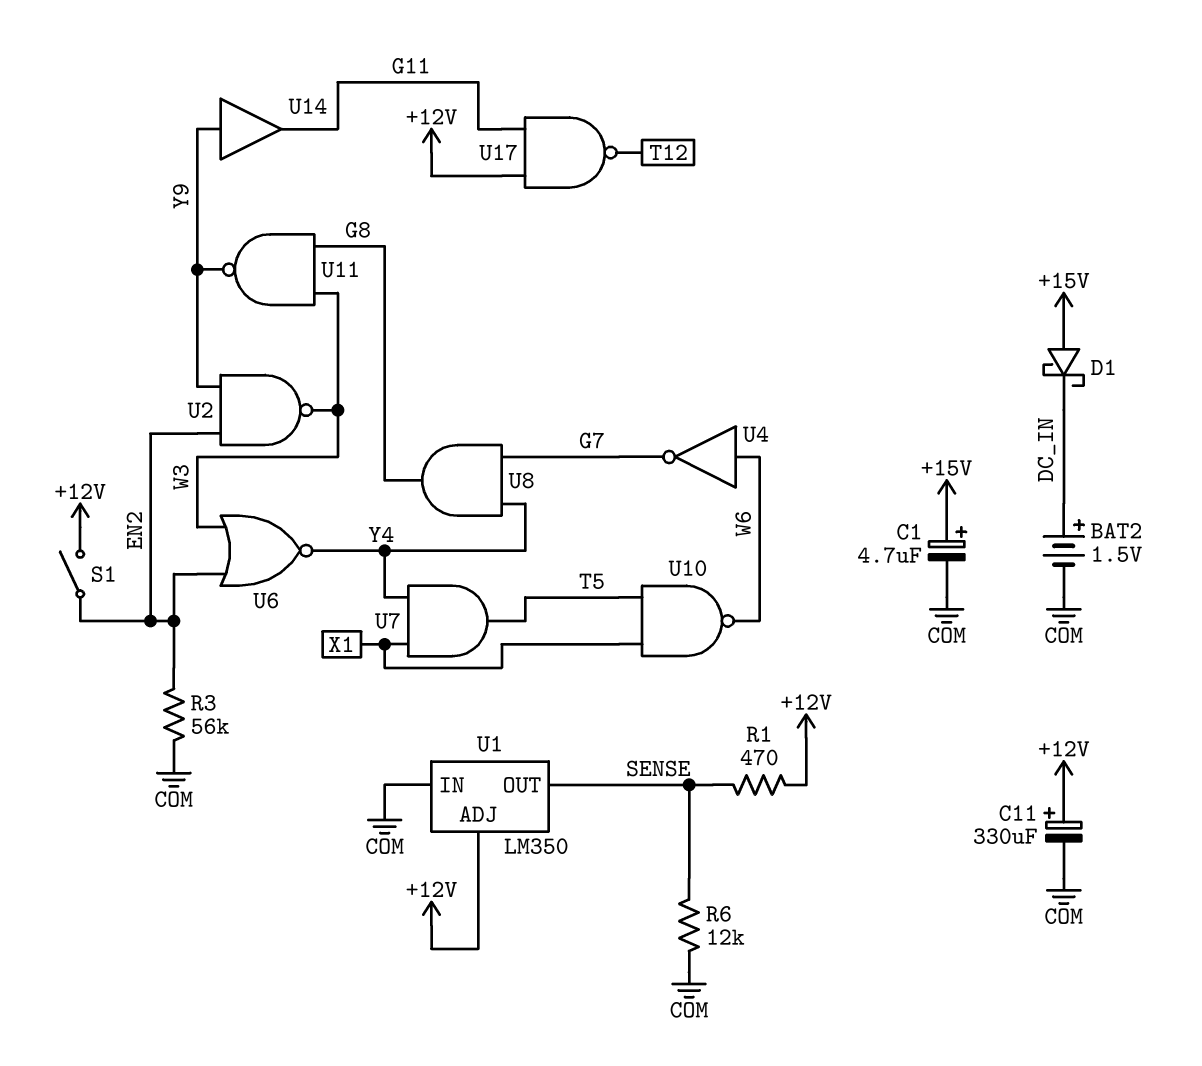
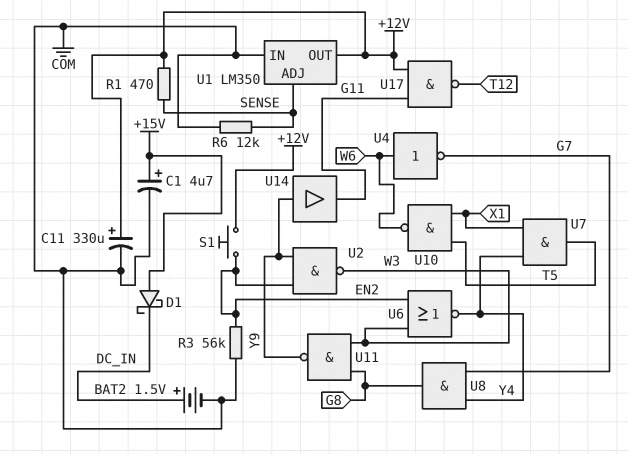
S1: switch (+12V, EN2) -> button (+12V, EN2)
U1 pin ADJ: +12V -> SENSE
U1 pin OUT: SENSE -> +12V

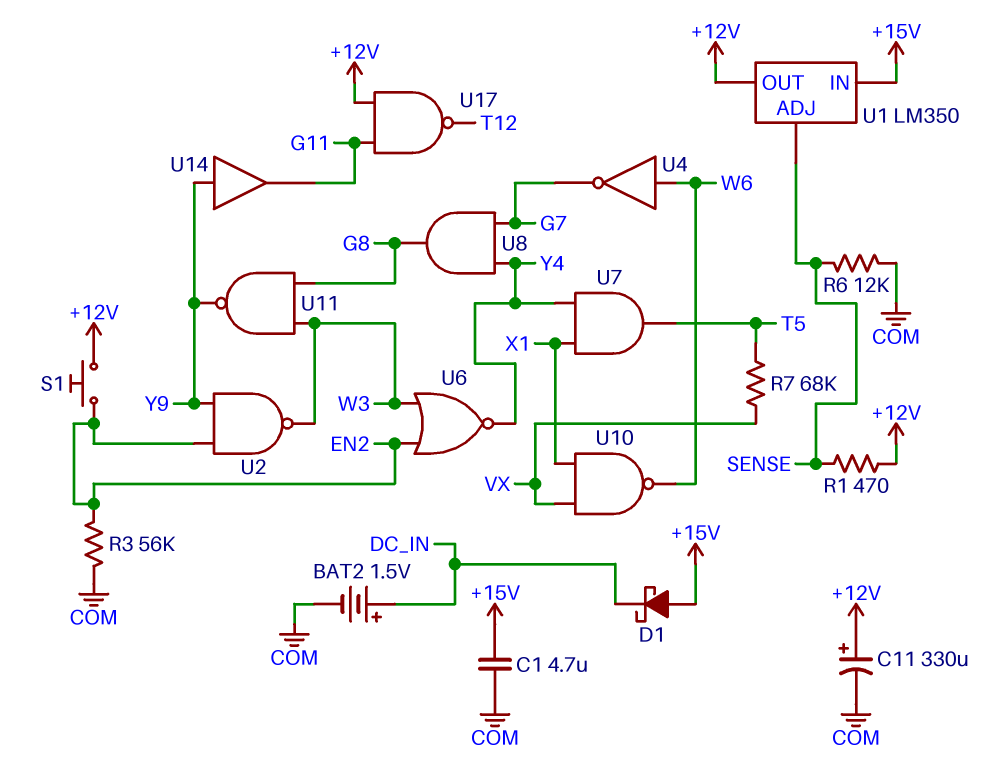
C1: 4.7uF (plus +15V, minus COM) -> 4.7uF (+15V, COM)
R7: none -> 68k (T5, VX)
U1 pin IN: COM -> +15V
U10: NAND (in T5, in X1, out W6) -> NAND (in VX, in X1, out W6)

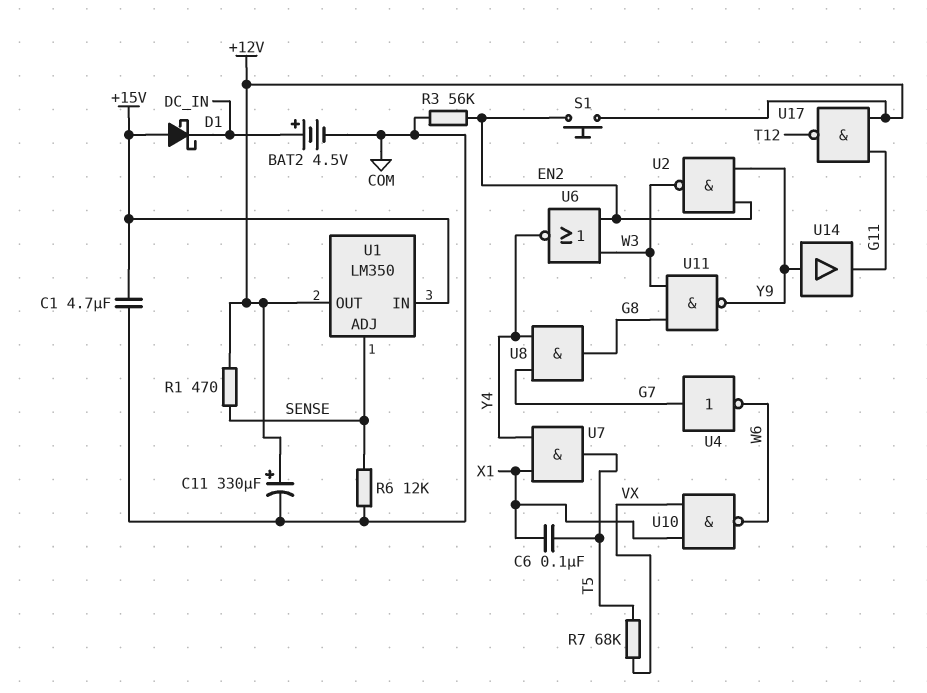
BAT2: 1.5V (plus DC_IN, minus COM) -> 4.5V (plus DC_IN, minus COM)
C6: none -> 100nF (T5, X1)
U4: NOT (in W6, out G7) -> NOT (in G7, out W6)

